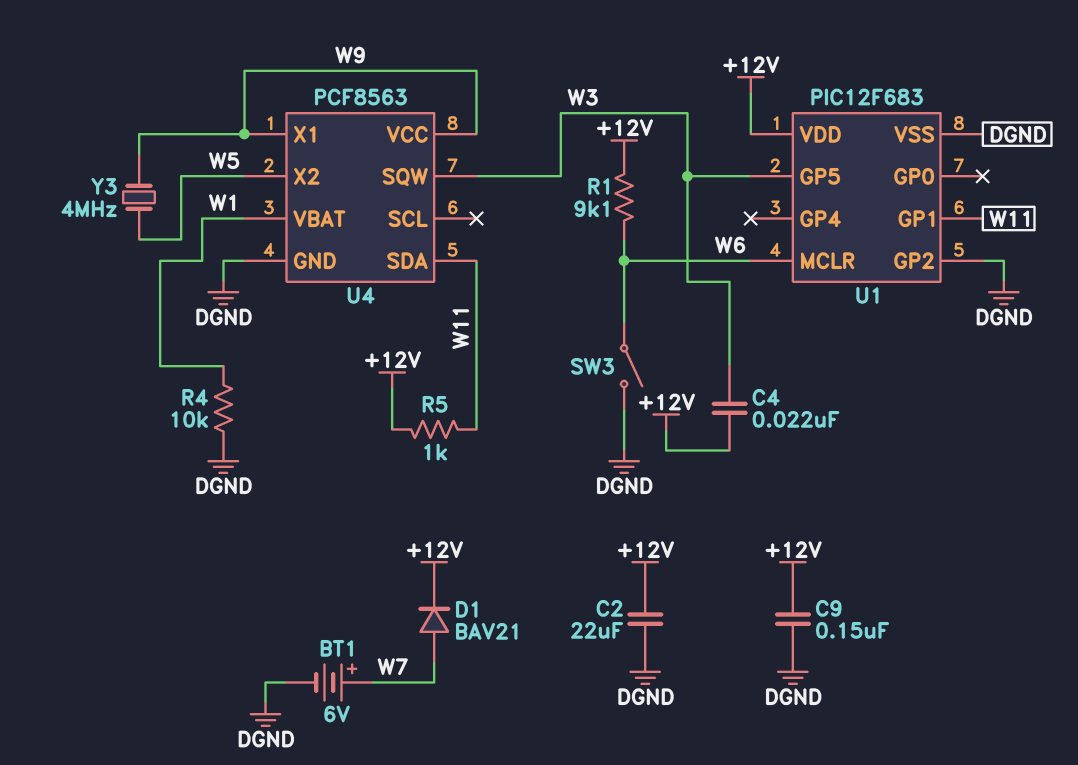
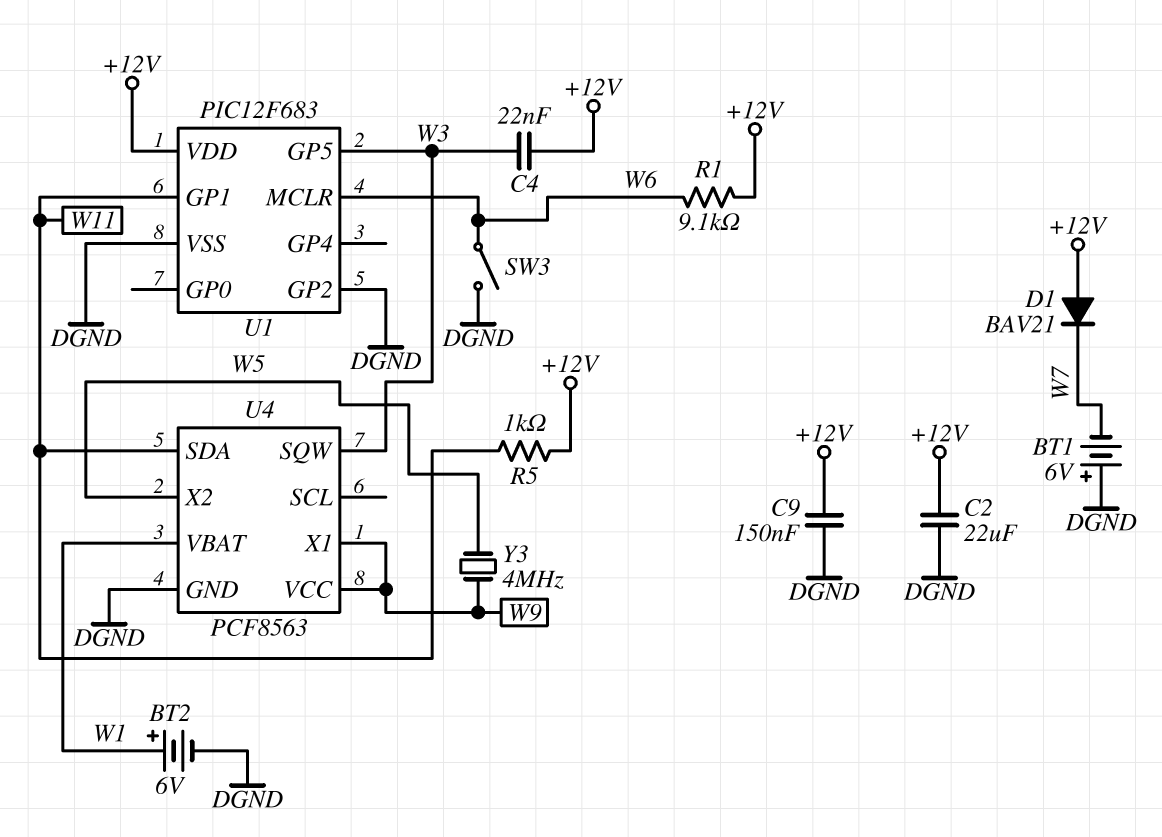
BT1: 6V (plus W7, minus DGND) -> 6V (plus DGND, minus W7)
BT2: none -> 6V (plus W1, minus DGND)
D1: diode BAV21 (A W7, K +12V) -> diode BAV21 (A +12V, K W7)
R4: 10k (DGND, W1) -> none

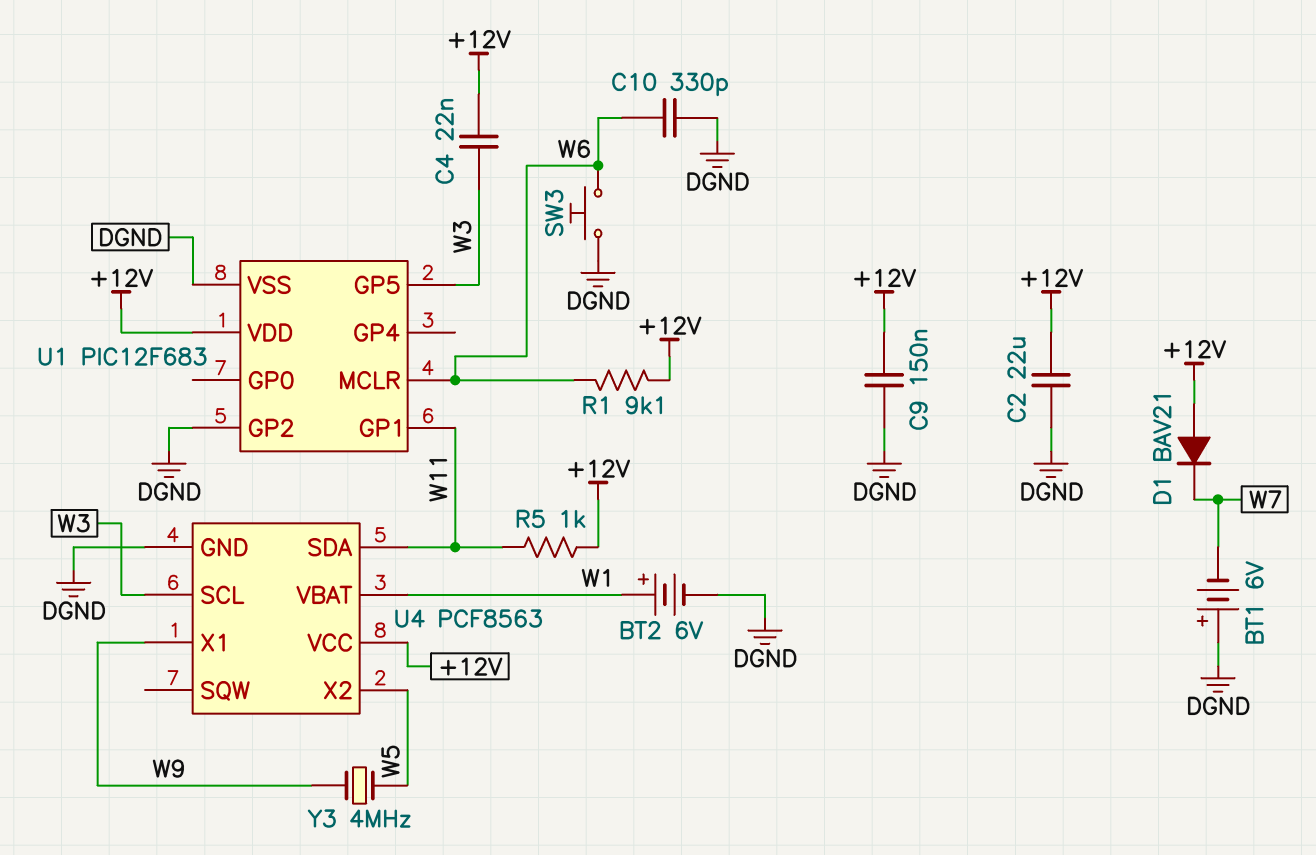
C10: none -> 330pF (DGND, W6)
SW3: switch (DGND, W6) -> button (DGND, W6)
U4 pin SCL: none -> W3
U4 pin SQW: W3 -> none
U4 pin VCC: W9 -> +12V

